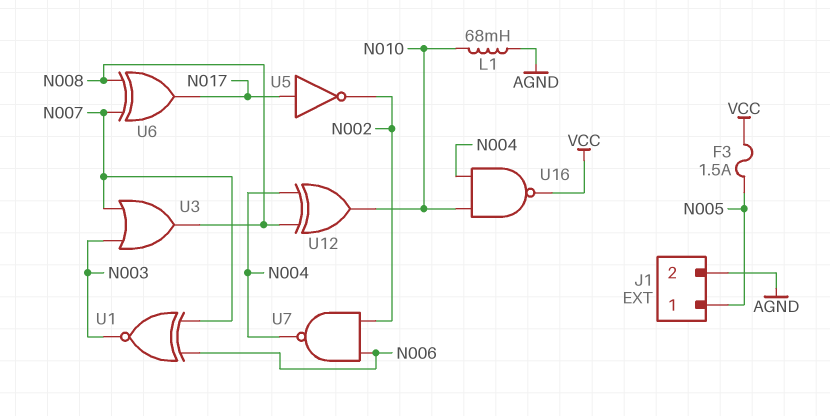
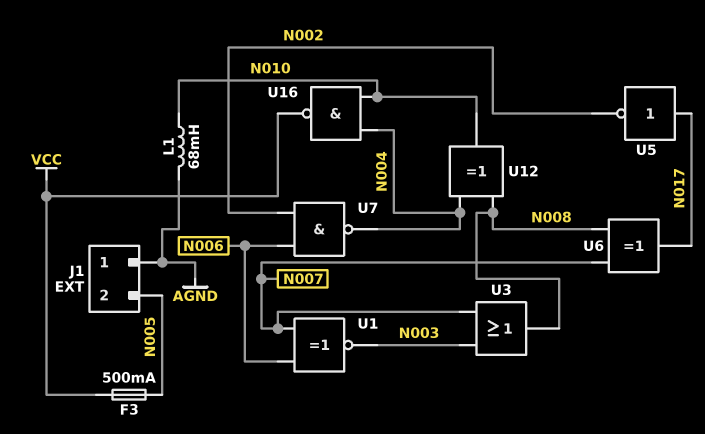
F3: 1.5A (N005, VCC) -> 500mA (N005, VCC)
J1 pin 1: N005 -> AGND
J1 pin 2: AGND -> N005

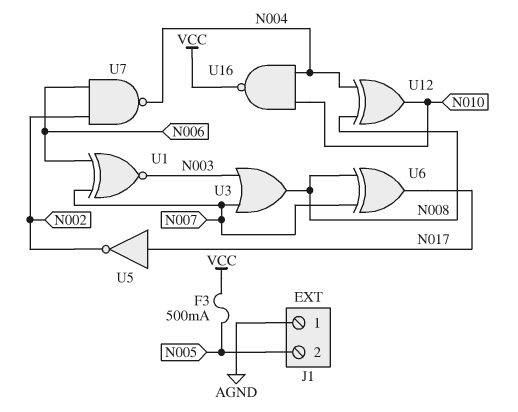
L1: 68mH (AGND, N010) -> none

